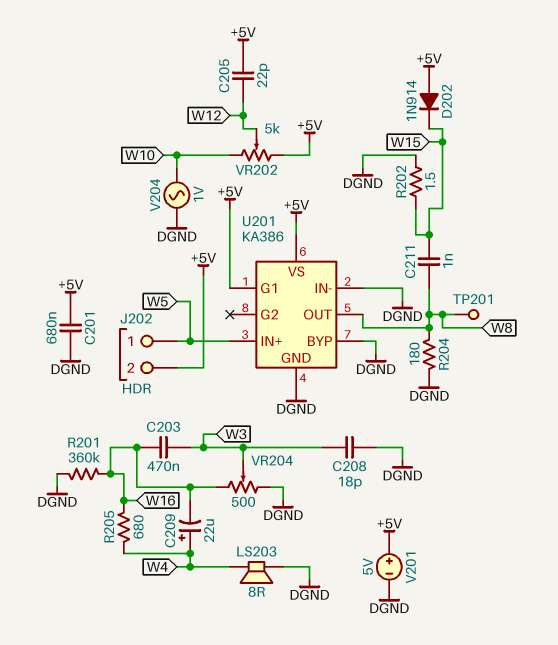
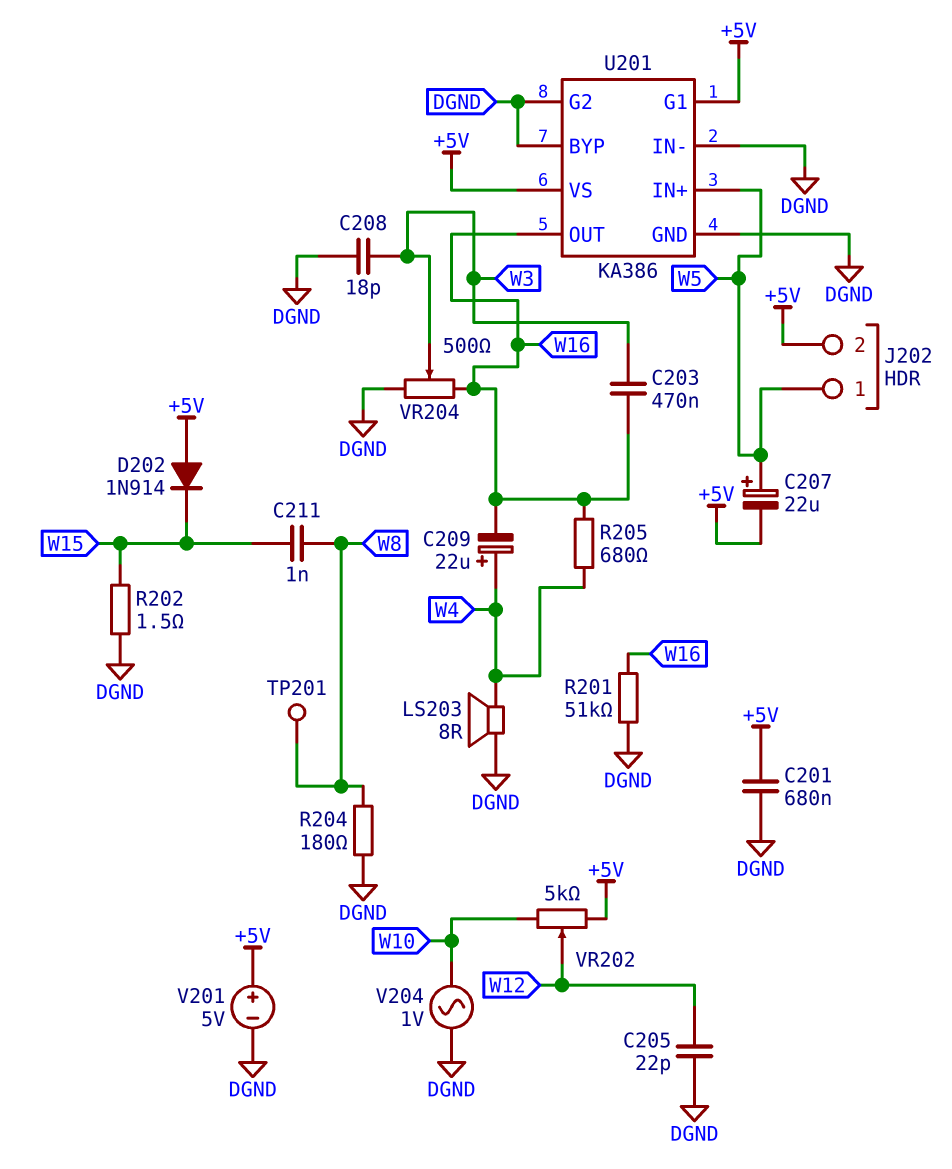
C205: 22pF (+5V, W12) -> 22pF (DGND, W12)
C207: none -> 22uF (plus W5, minus +5V)
R201: 360k (DGND, W16) -> 51k (DGND, W16)
U201 pin G2: none -> DGND
U201 pin OUT: W8 -> W16

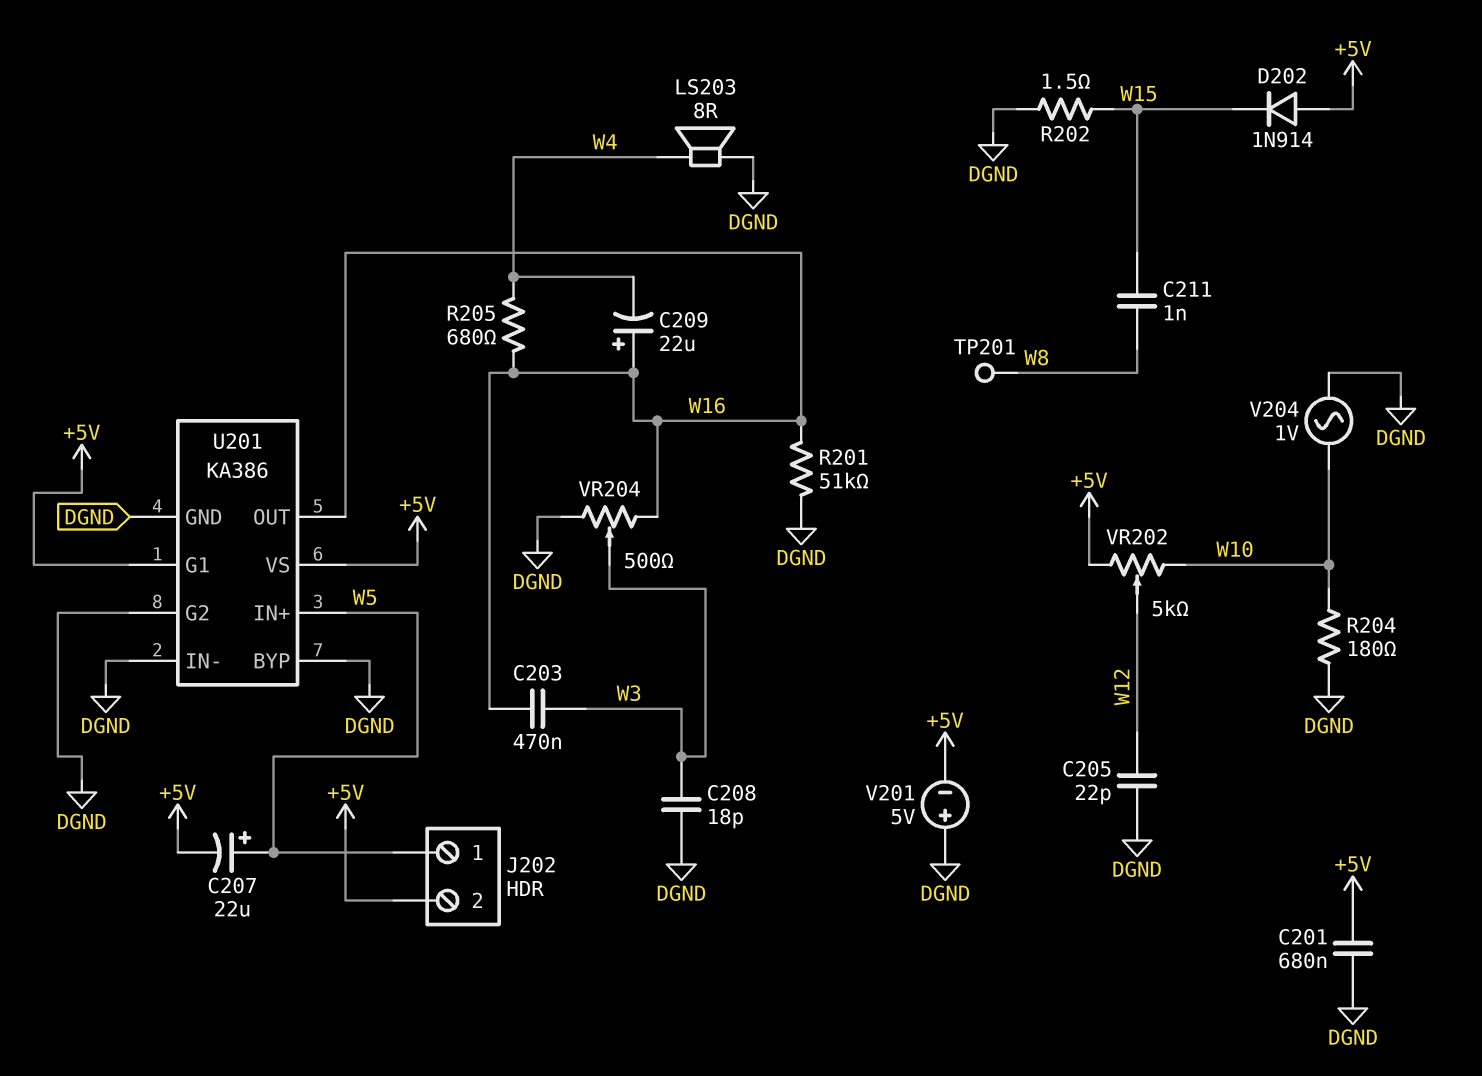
C209: 22uF (plus W4, minus W16) -> 22uF (plus W16, minus W4)
R204: 180 (DGND, W8) -> 180 (DGND, W10)
V201: 5V (plus +5V, minus DGND) -> 5V (plus DGND, minus +5V)

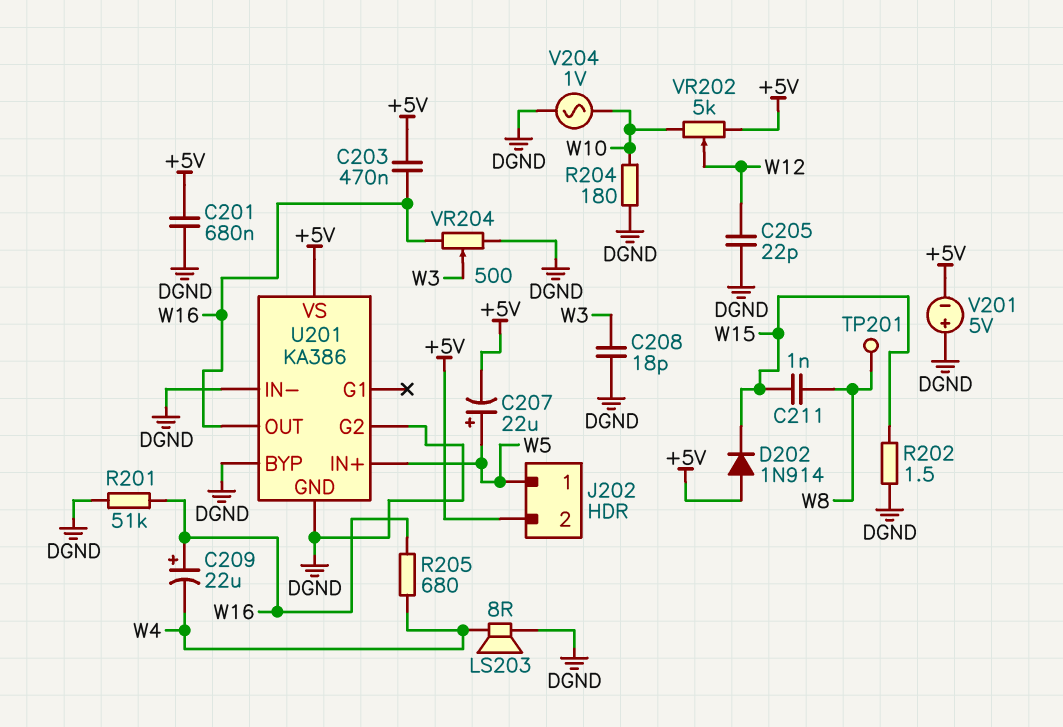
C203: 470nF (W3, W16) -> 470nF (+5V, W16)
U201 pin G1: +5V -> none

